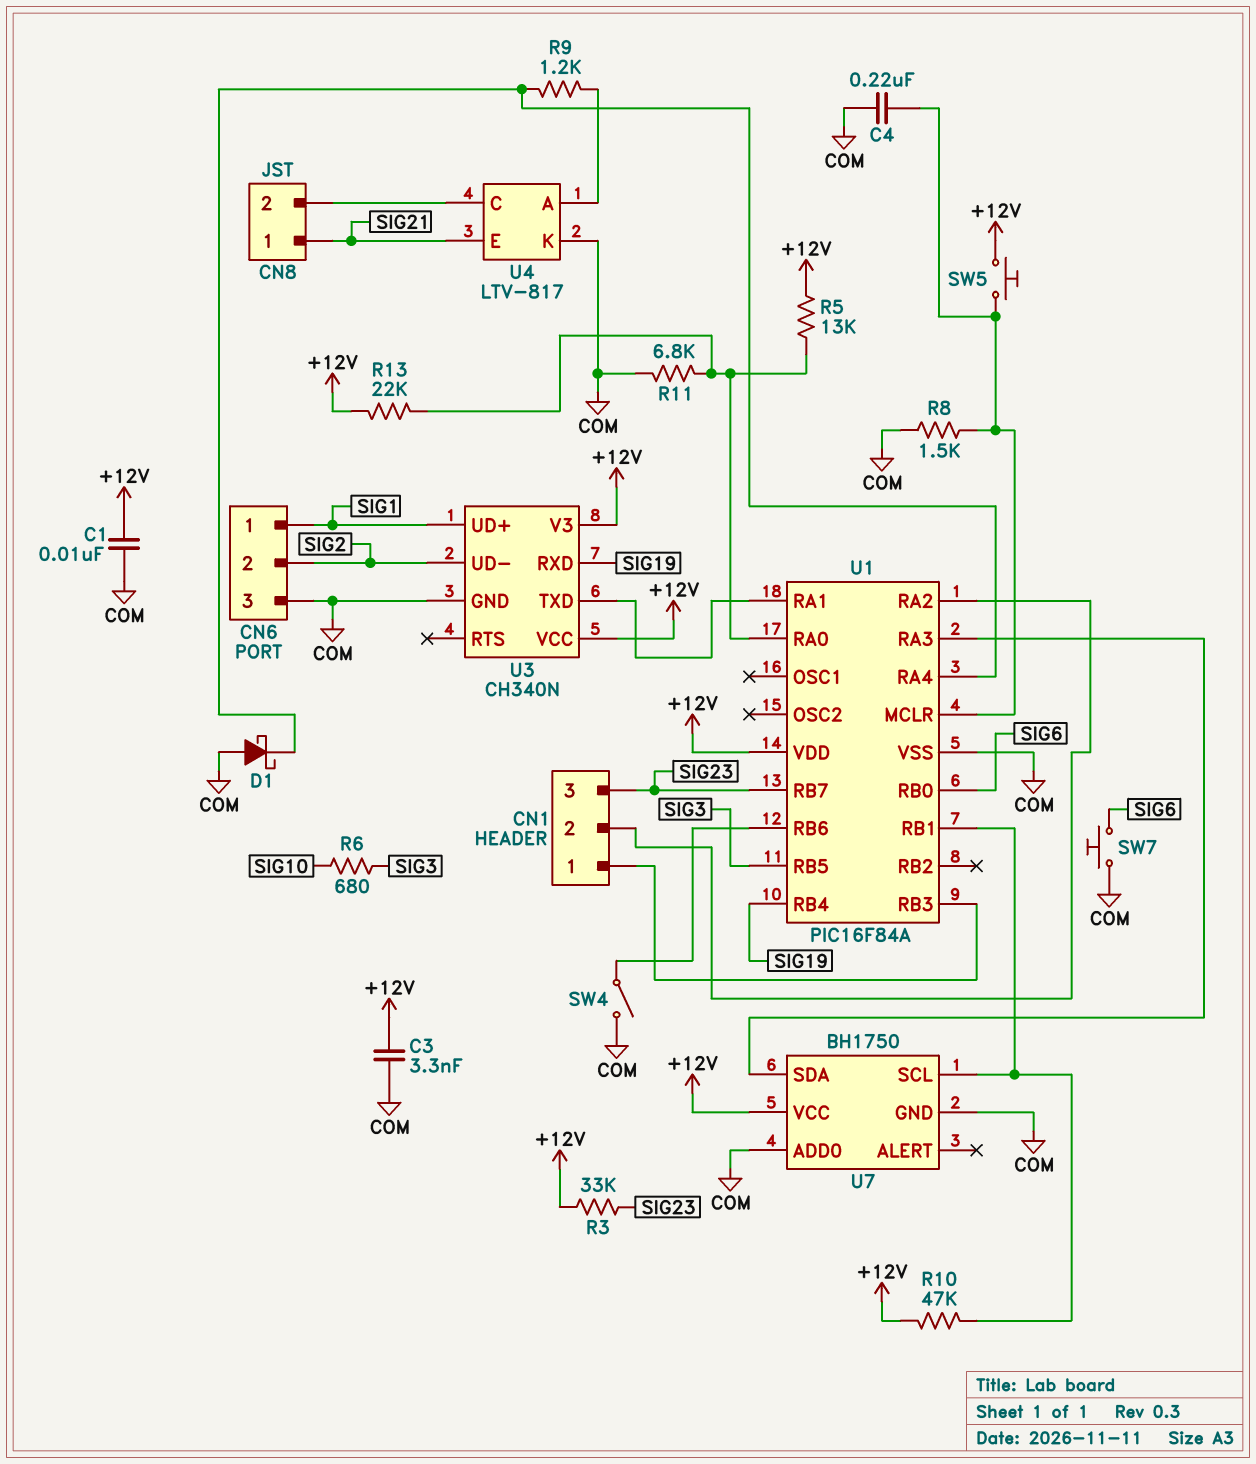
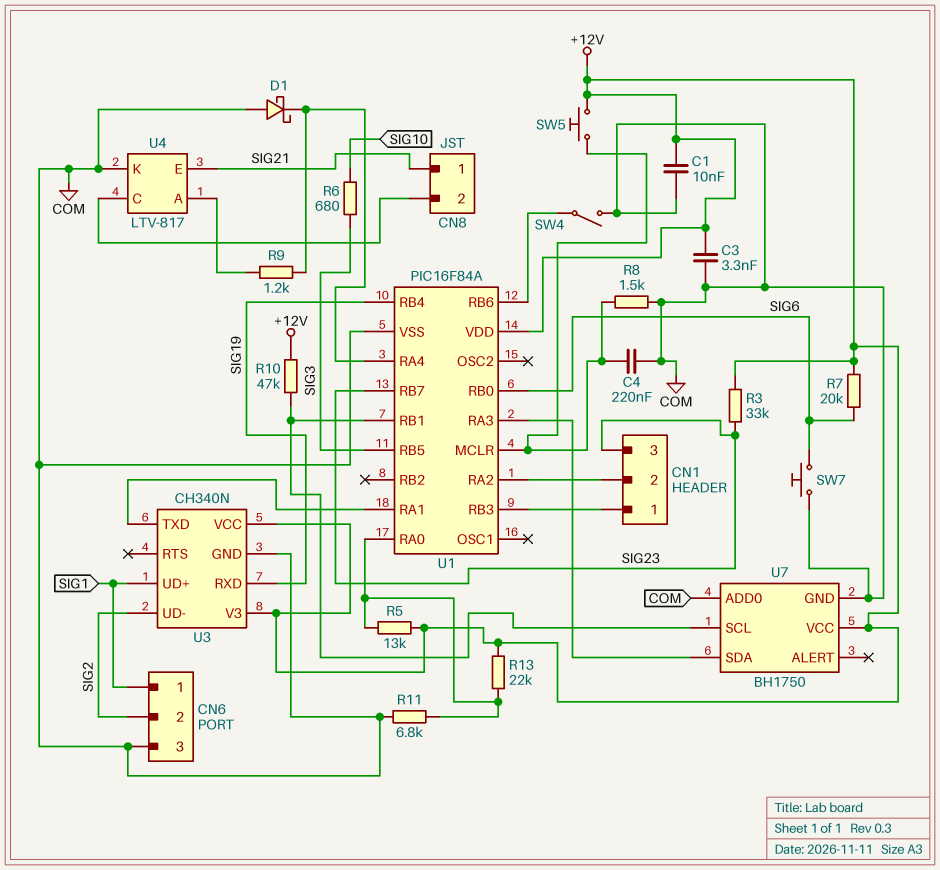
R7: none -> 20k (+12V, SIG6)

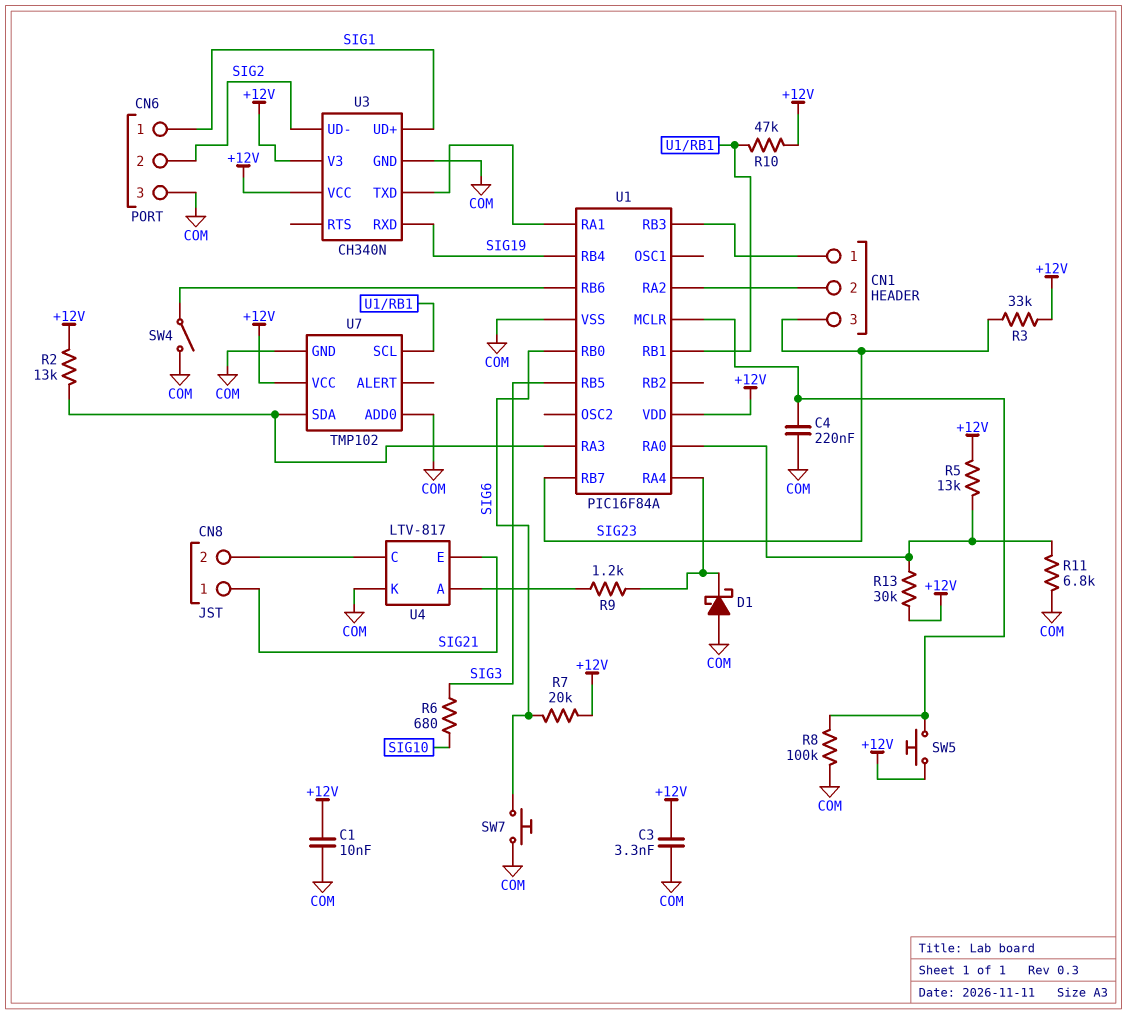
R2: none -> 13k (+12V, U1/RA3)
R8: 1.5k (COM, U1/MCLR) -> 100k (COM, U1/MCLR)
R13: 22k (+12V, U1/RA0) -> 30k (+12V, U1/RA0)
U7: BH1750 -> TMP102

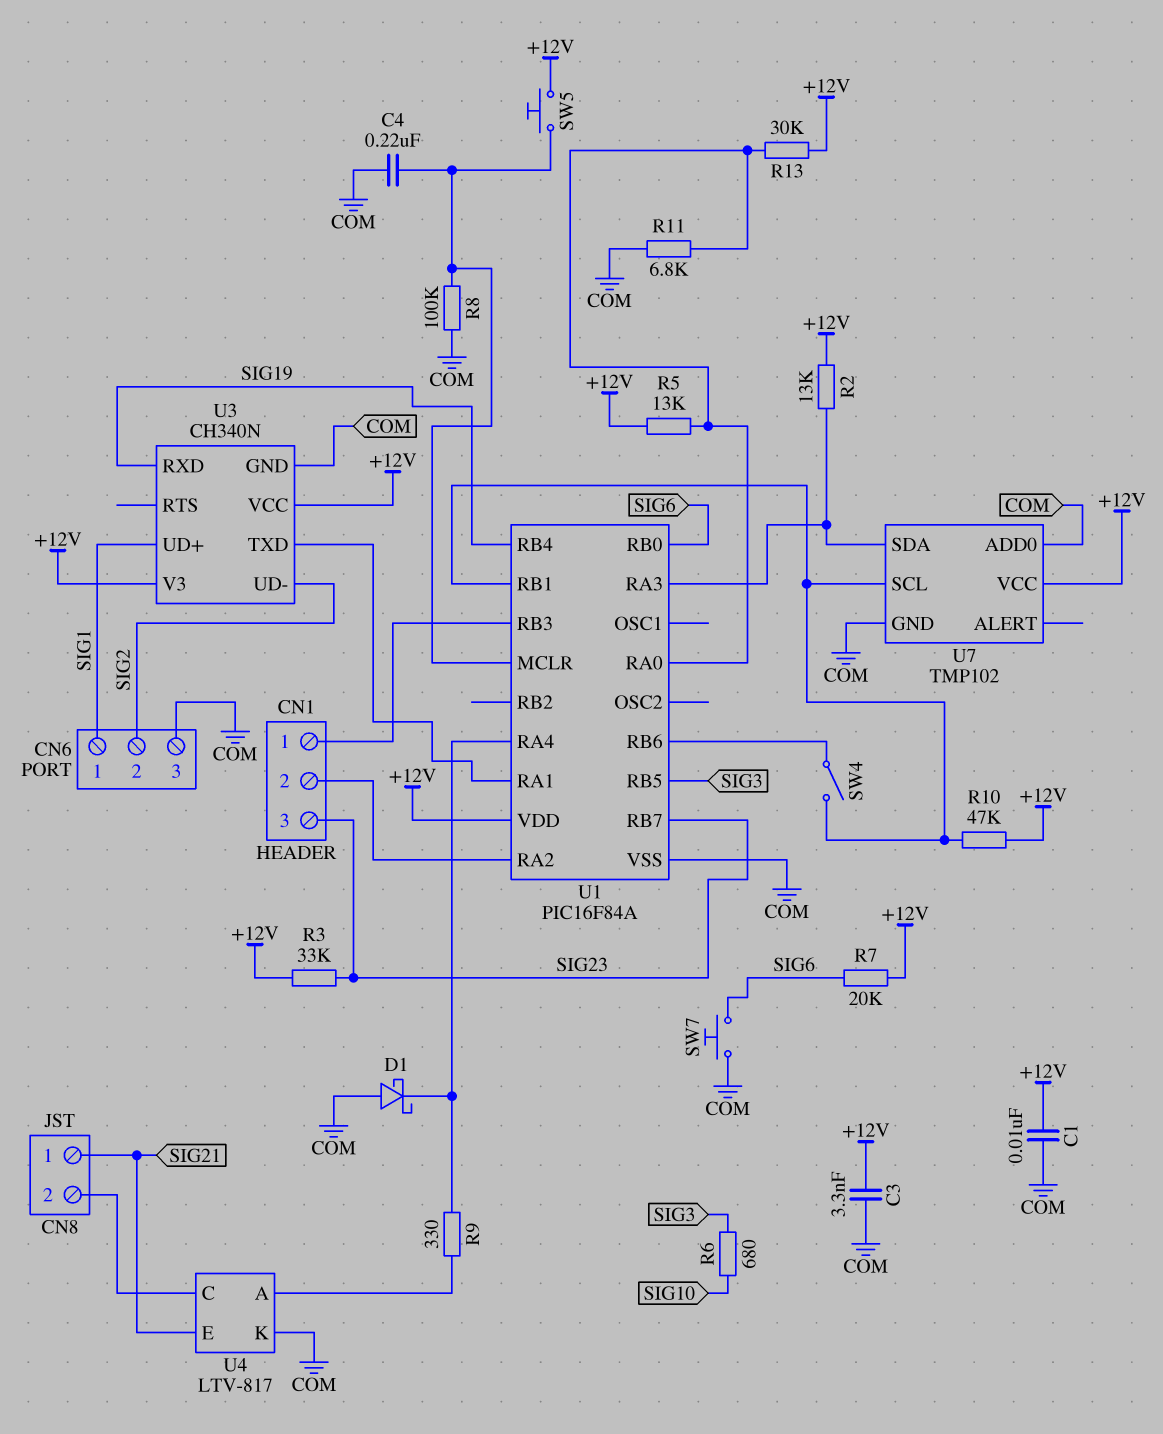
R9: 1.2k (U1/RA4, U4/A) -> 330 (U1/RA4, U4/A)
SW4: switch (COM, U1/RB6) -> switch (U1/RB1, U1/RB6)

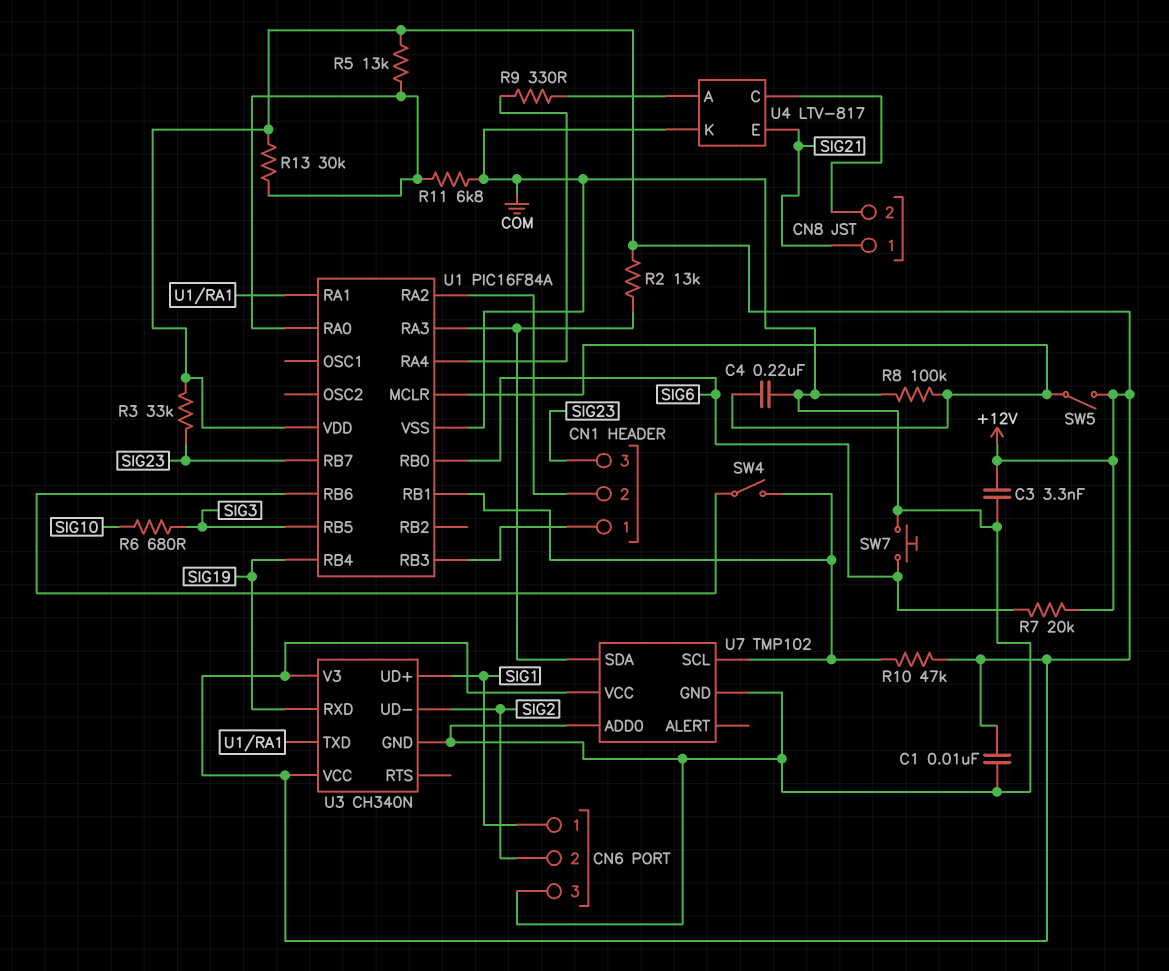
D1: schottky (A COM, K U1/RA4) -> none
SW5: button (+12V, U1/MCLR) -> switch (+12V, U1/MCLR)

